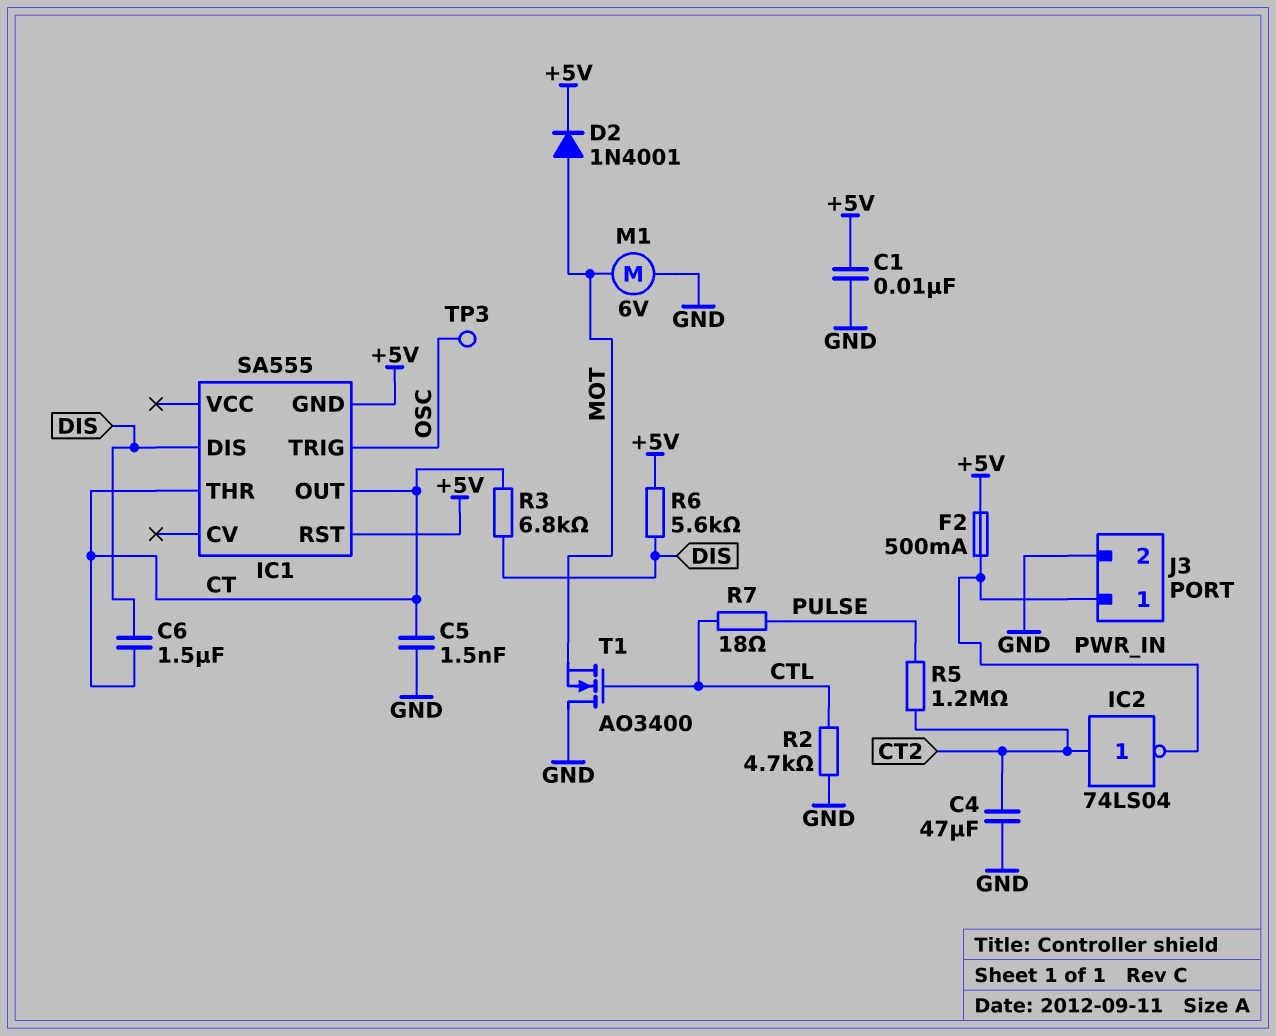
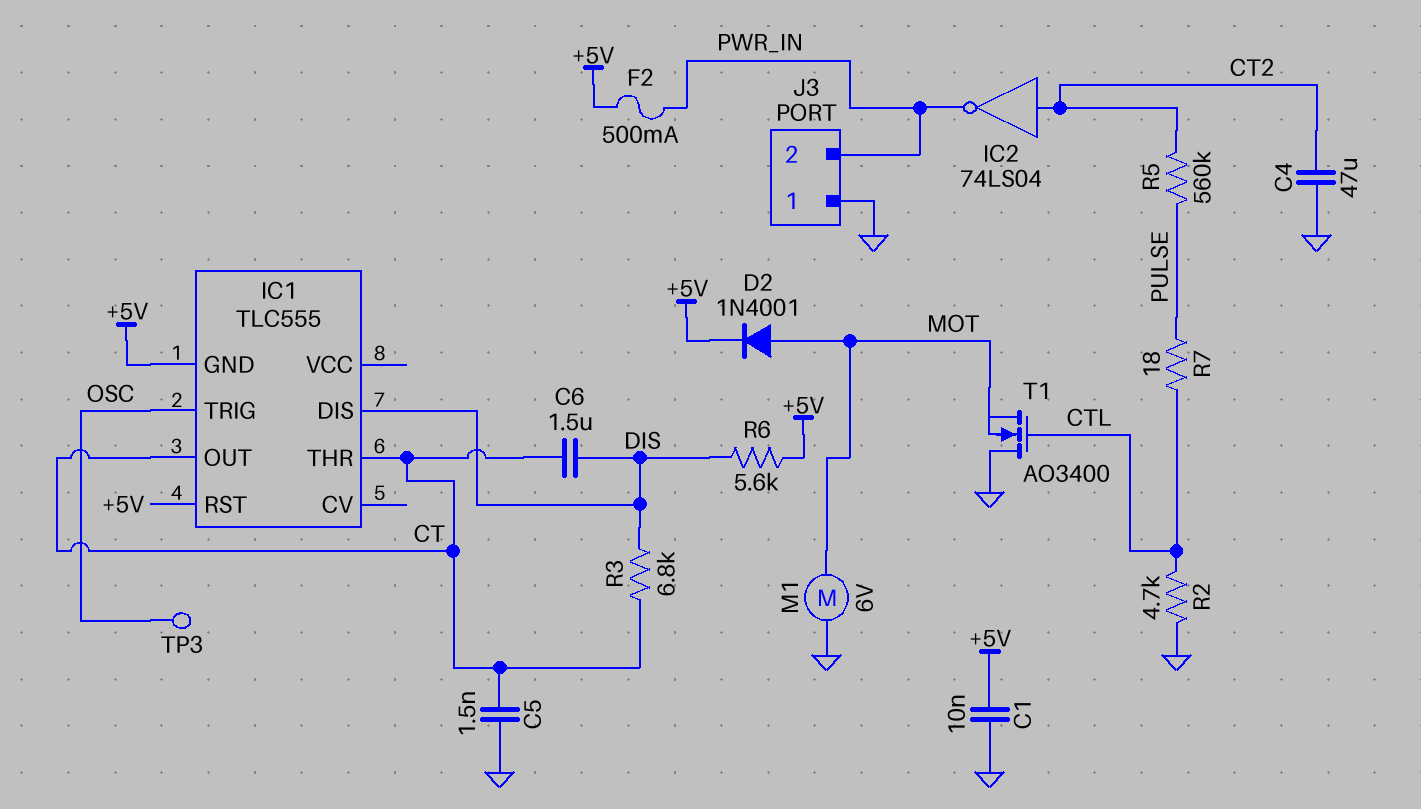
IC1: SA555 -> TLC555
J3 pin 1: PWR_IN -> GND
J3 pin 2: GND -> PWR_IN
R5: 1.2M (CT2, PULSE) -> 560k (CT2, PULSE)

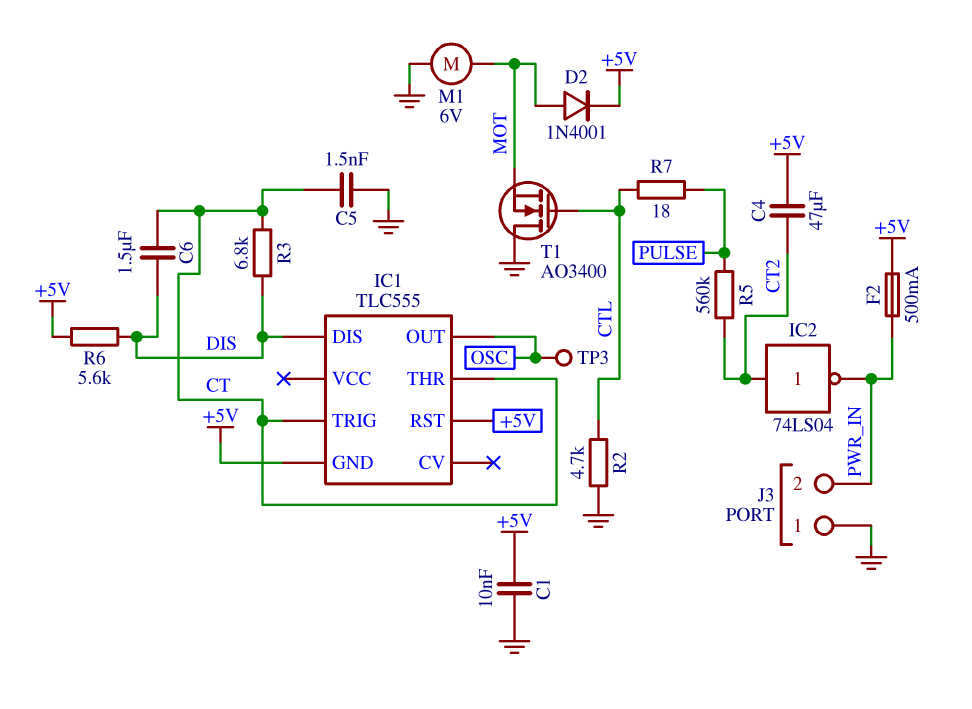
C4: 47uF (CT2, GND) -> 47uF (+5V, CT2)
IC1 pin OUT: CT -> OSC
IC1 pin TRIG: OSC -> CT

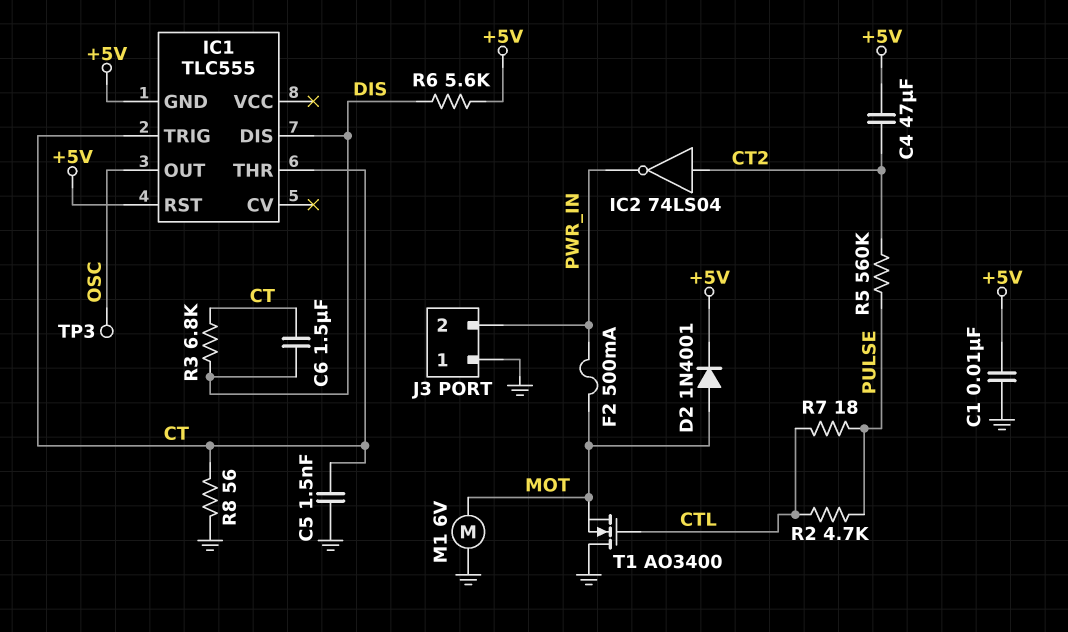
F2: 500mA (+5V, PWR_IN) -> 500mA (MOT, PWR_IN)
R2: 4.7k (CTL, GND) -> 4.7k (CTL, PULSE)
R8: none -> 56 (CT, GND)

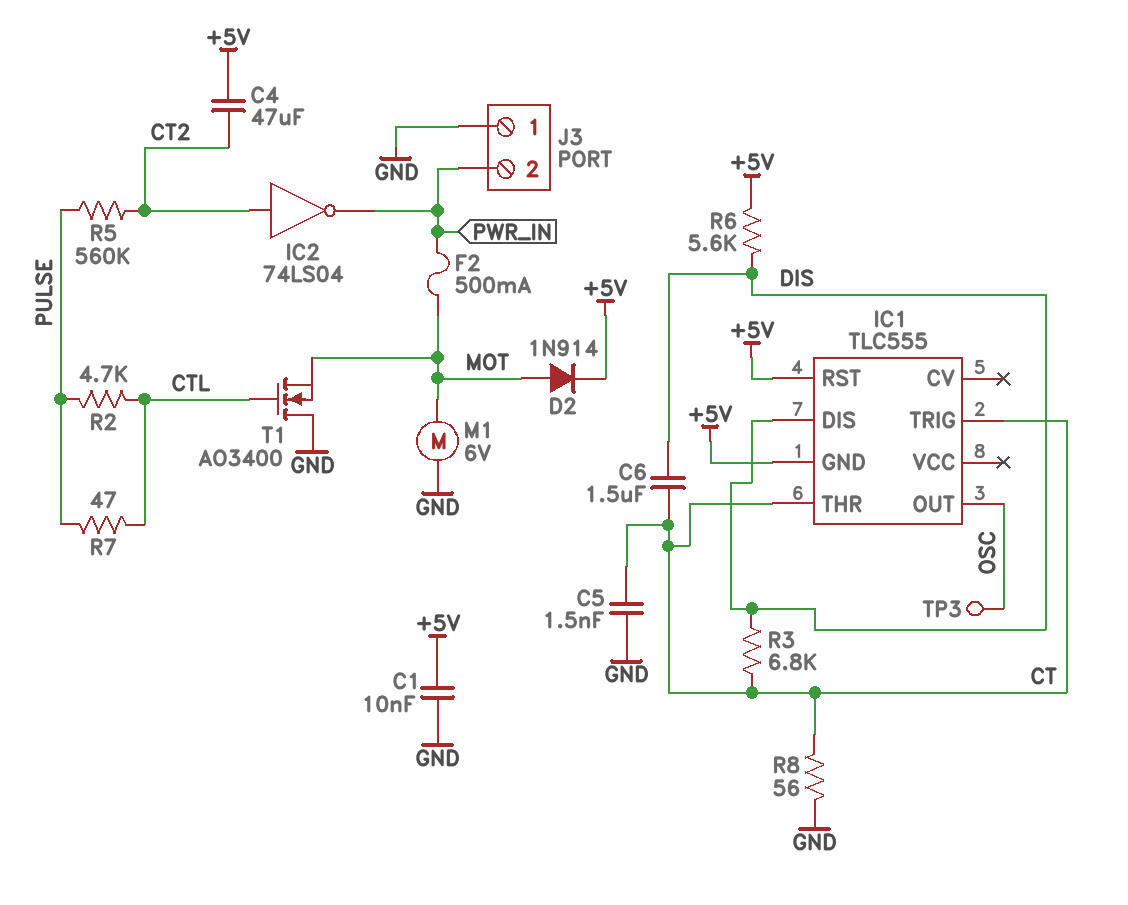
D2: diode 1N4001 (A MOT, K +5V) -> diode 1N914 (A MOT, K +5V)
R7: 18 (CTL, PULSE) -> 47 (CTL, PULSE)

